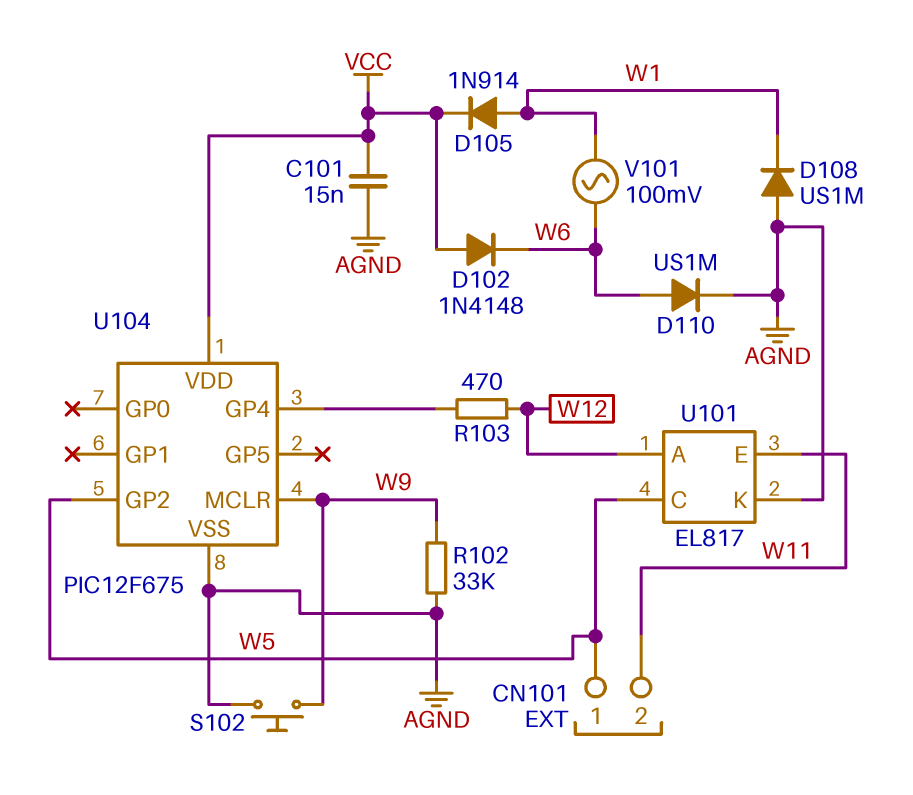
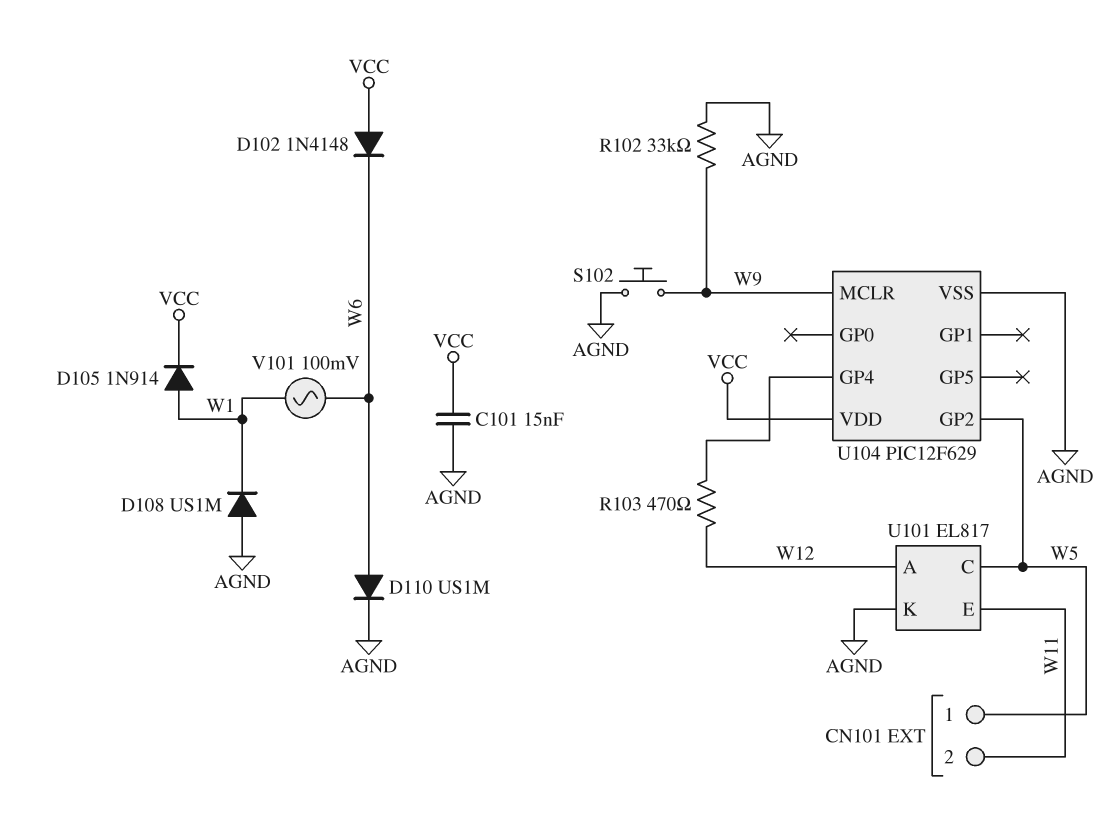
U104: PIC12F675 -> PIC12F629

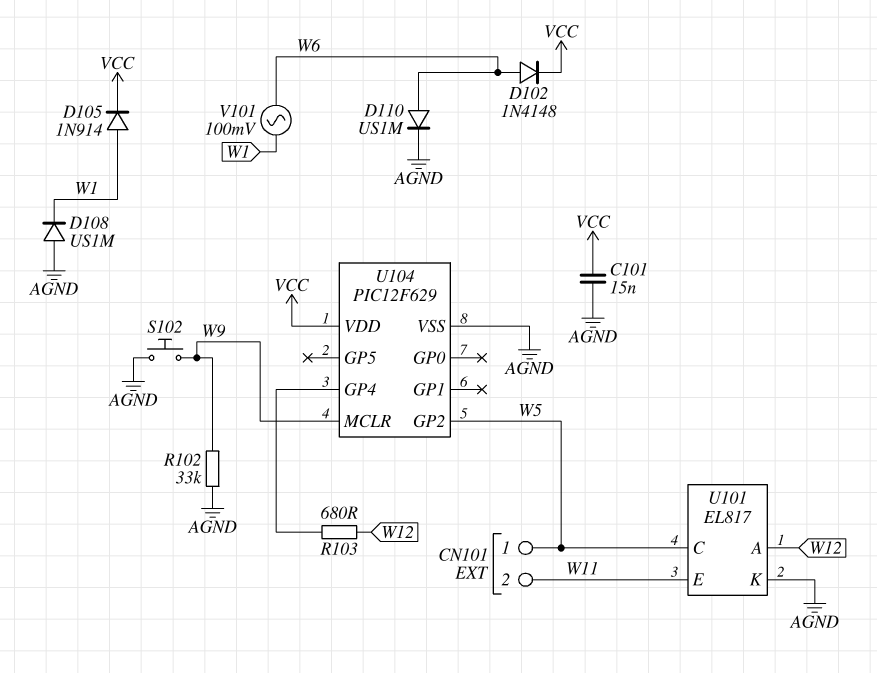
D102: diode 1N4148 (A VCC, K W6) -> diode 1N4148 (A W6, K VCC)
R103: 470 (U104/GP4, W12) -> 680 (U104/GP4, W12)

